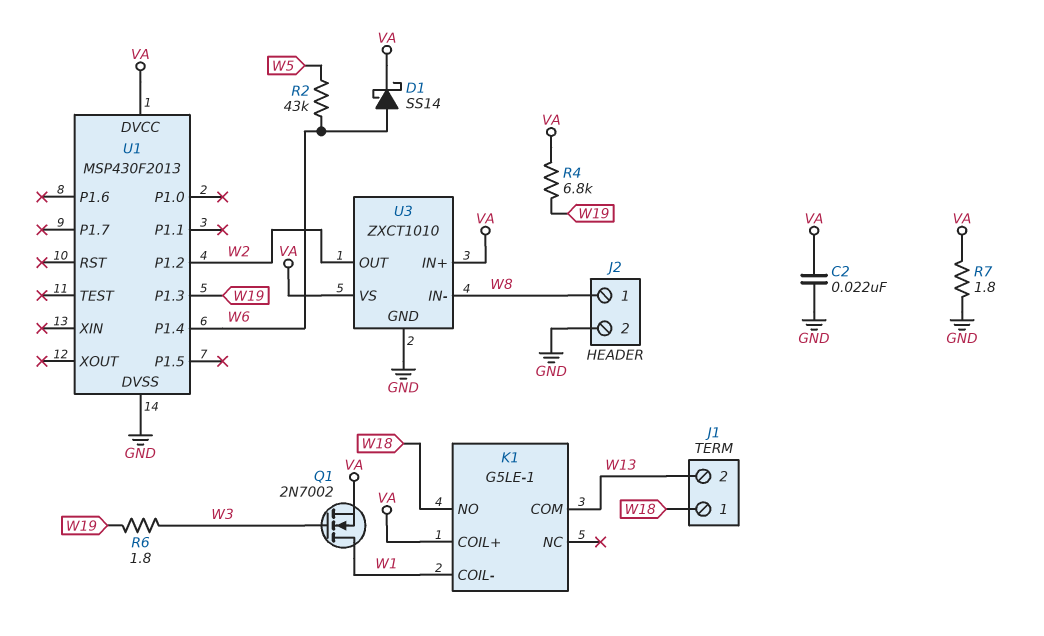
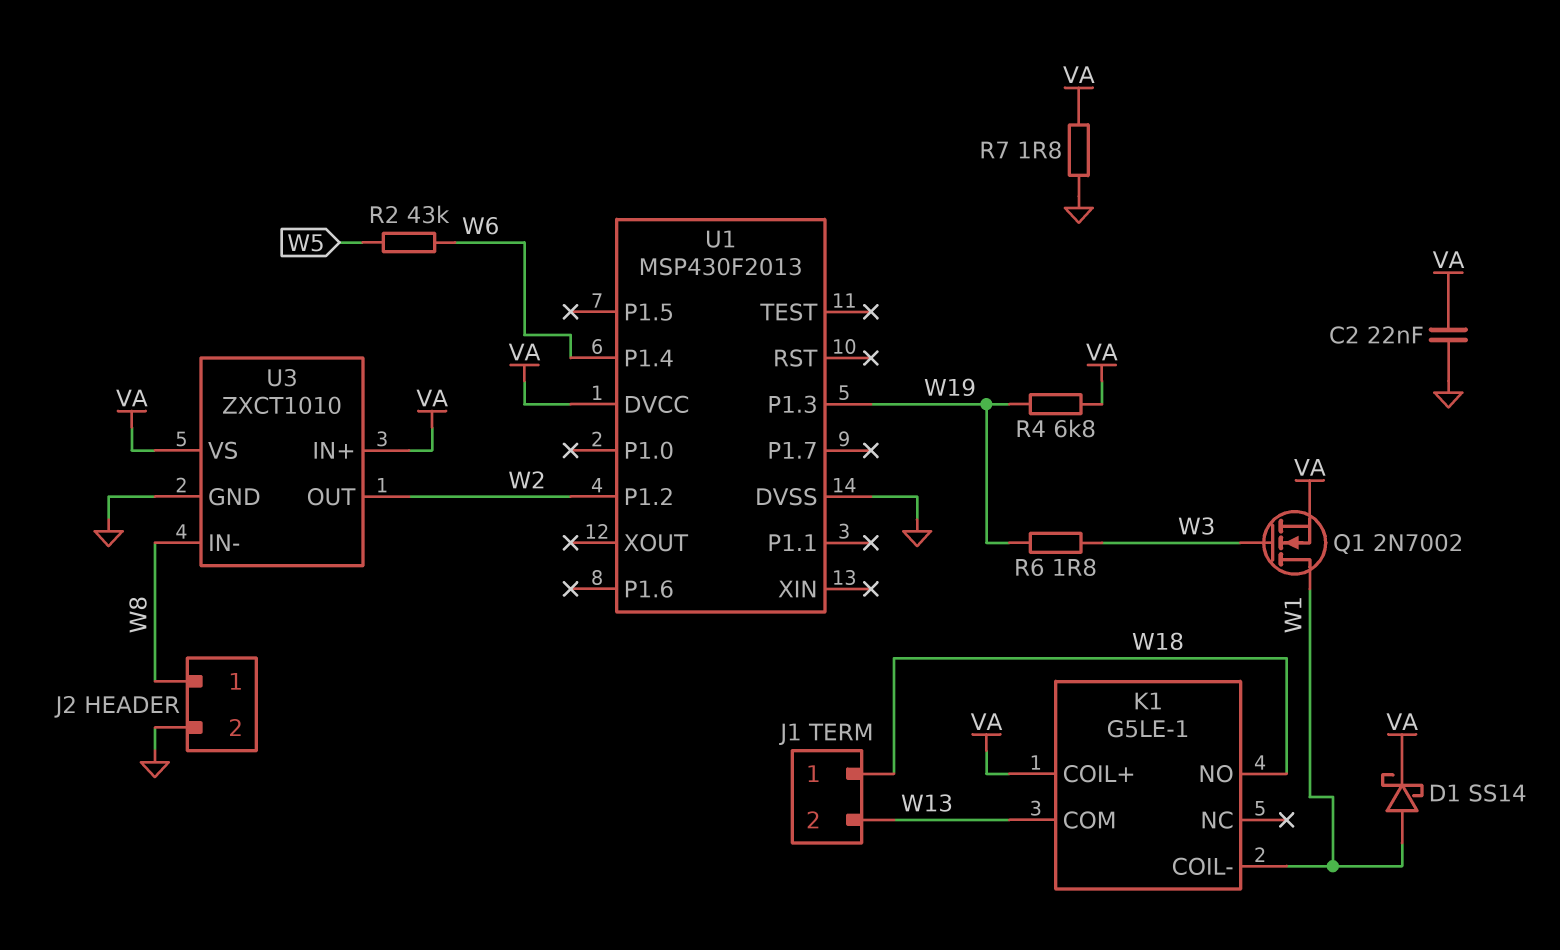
D1: schottky SS14 (A W6, K VA) -> schottky SS14 (A W1, K VA)

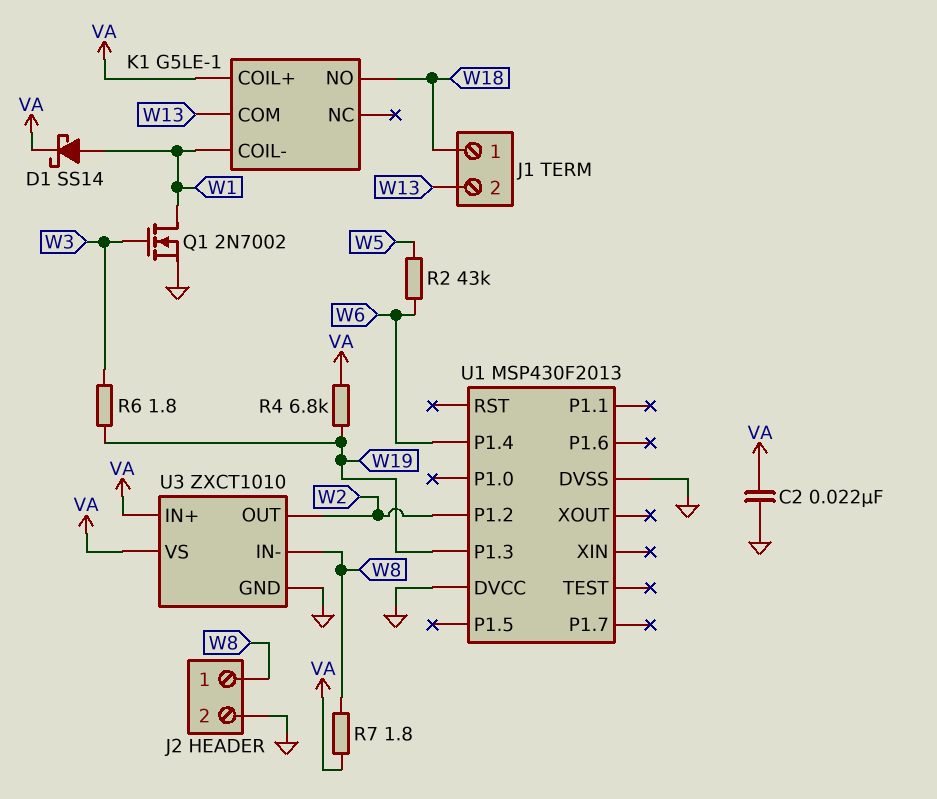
Q1: NMOS 2N7002 (G W3, D W1, S VA) -> NMOS 2N7002 (G W3, D W1, S GND)
R7: 1.8 (GND, VA) -> 1.8 (VA, W8)
U1 pin DVCC: VA -> GND

